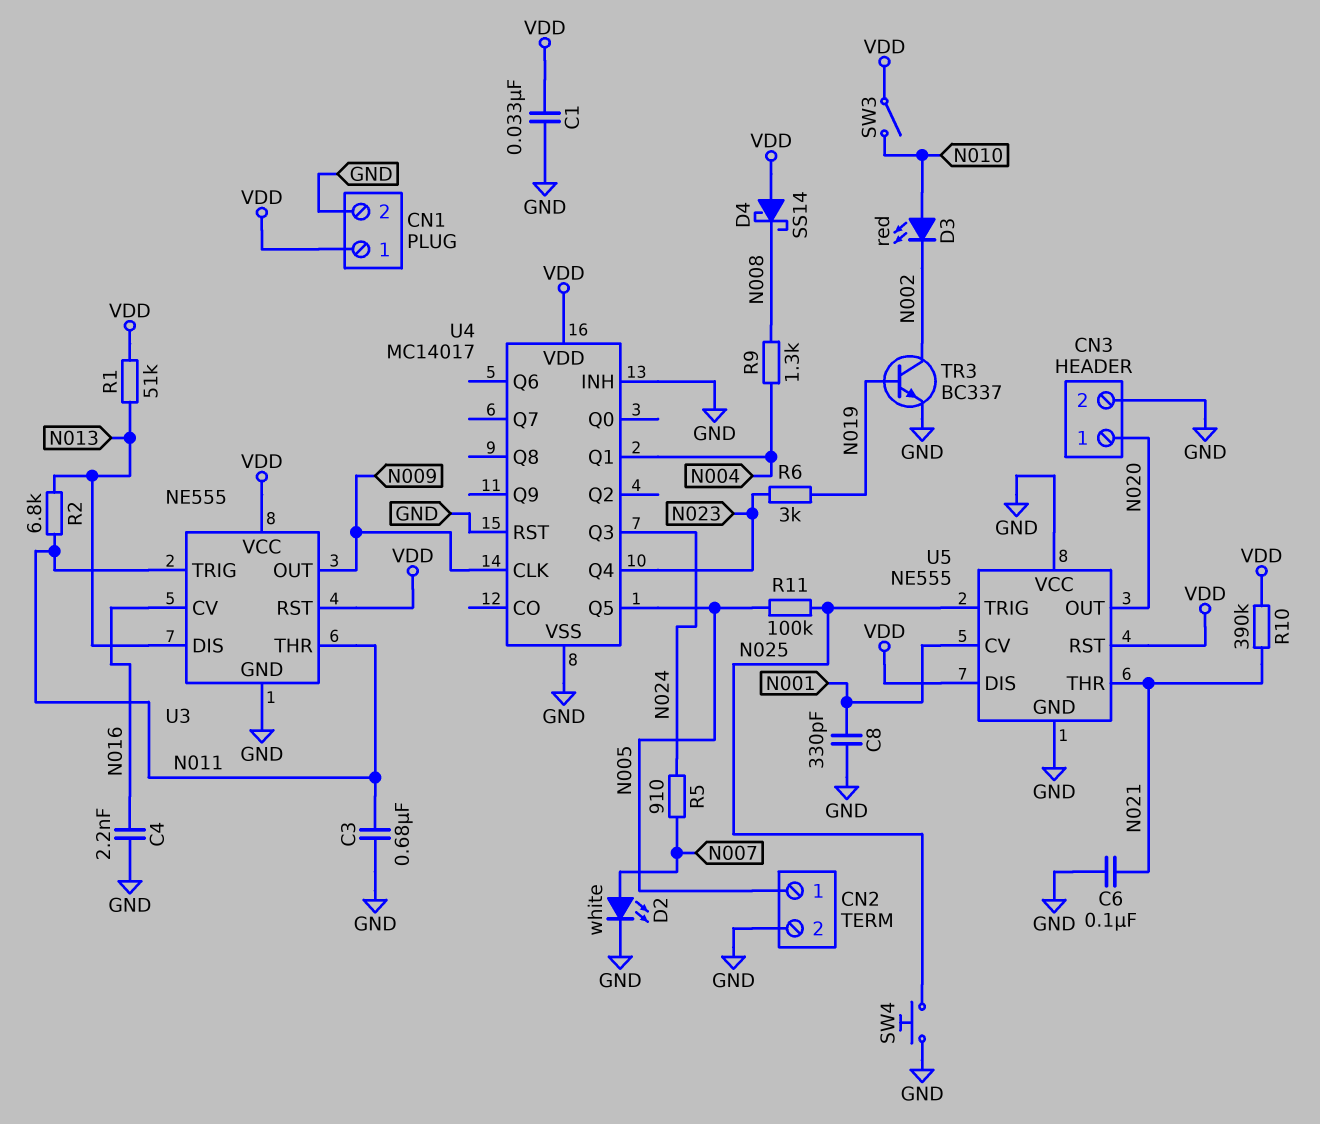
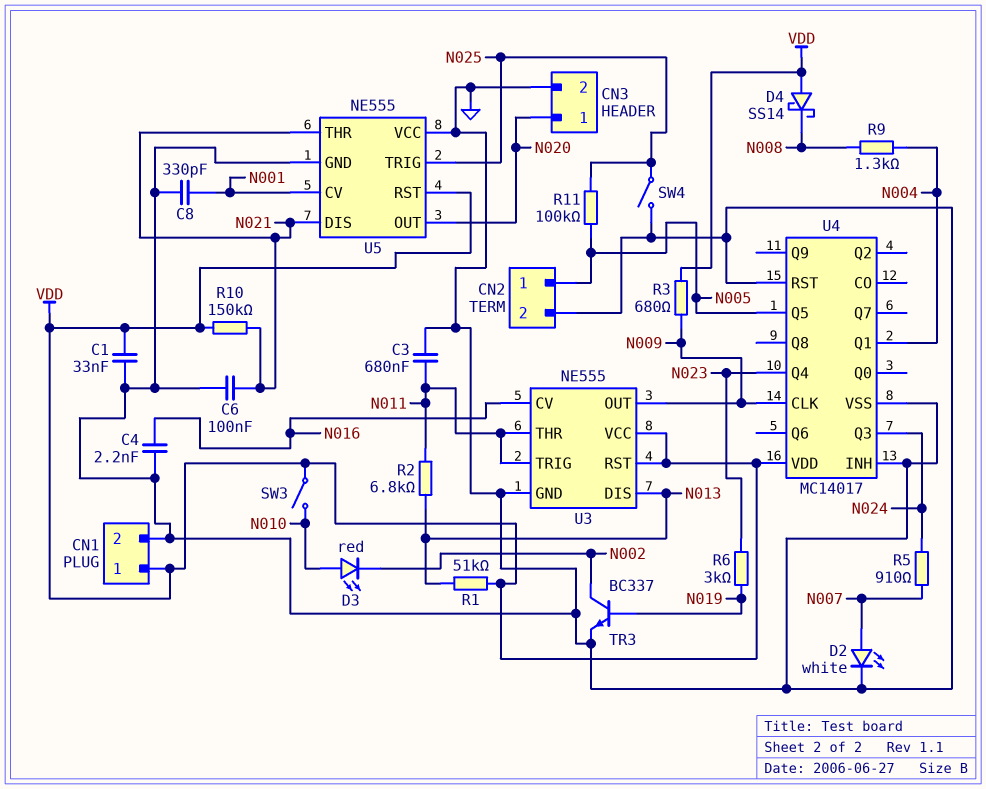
R3: none -> 680 (N009, VDD)
R10: 390k (N021, VDD) -> 150k (N021, VDD)
SW4: button (GND, N025) -> switch (GND, N025)
U5 pin DIS: VDD -> N021

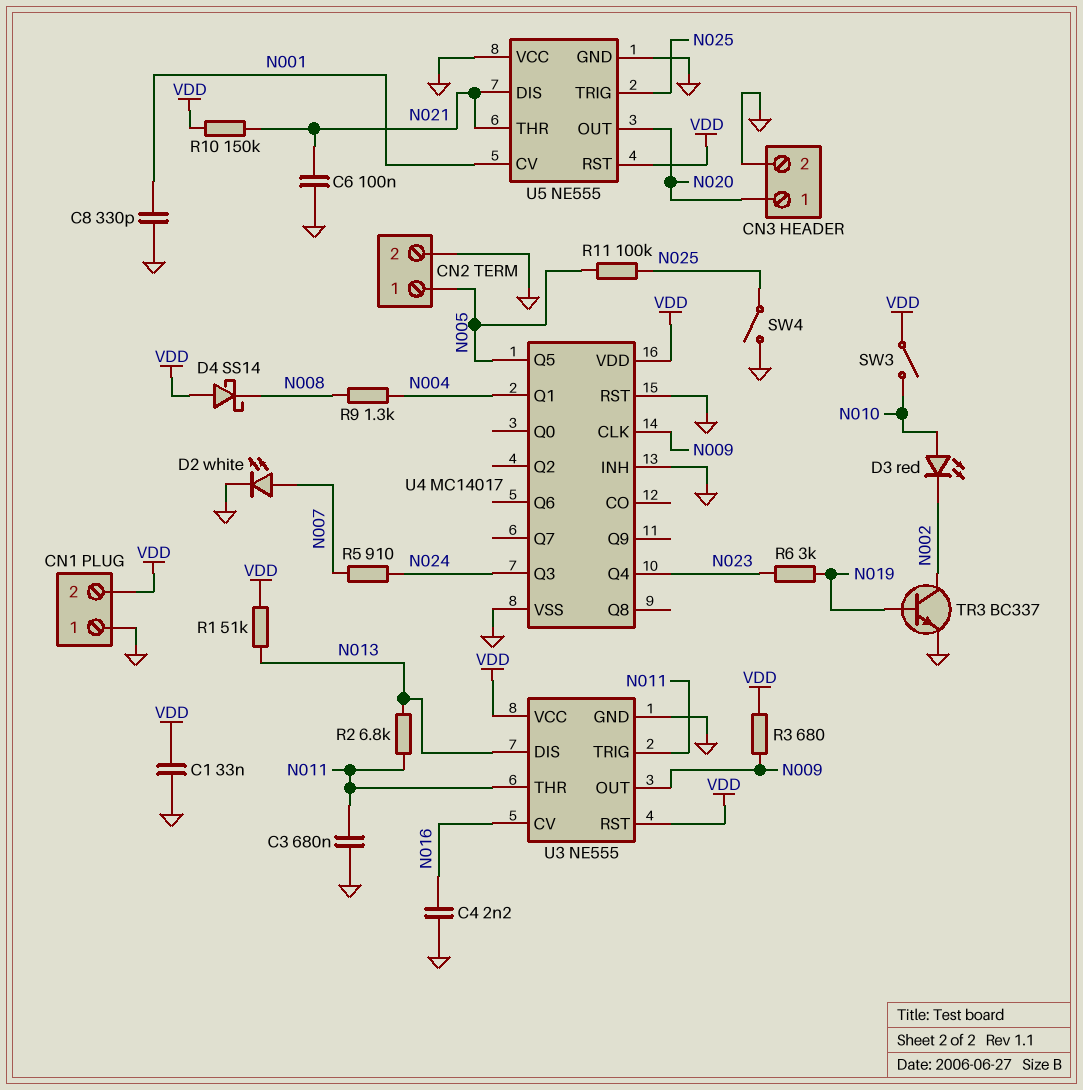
CN1 pin 1: VDD -> GND
CN1 pin 2: GND -> VDD

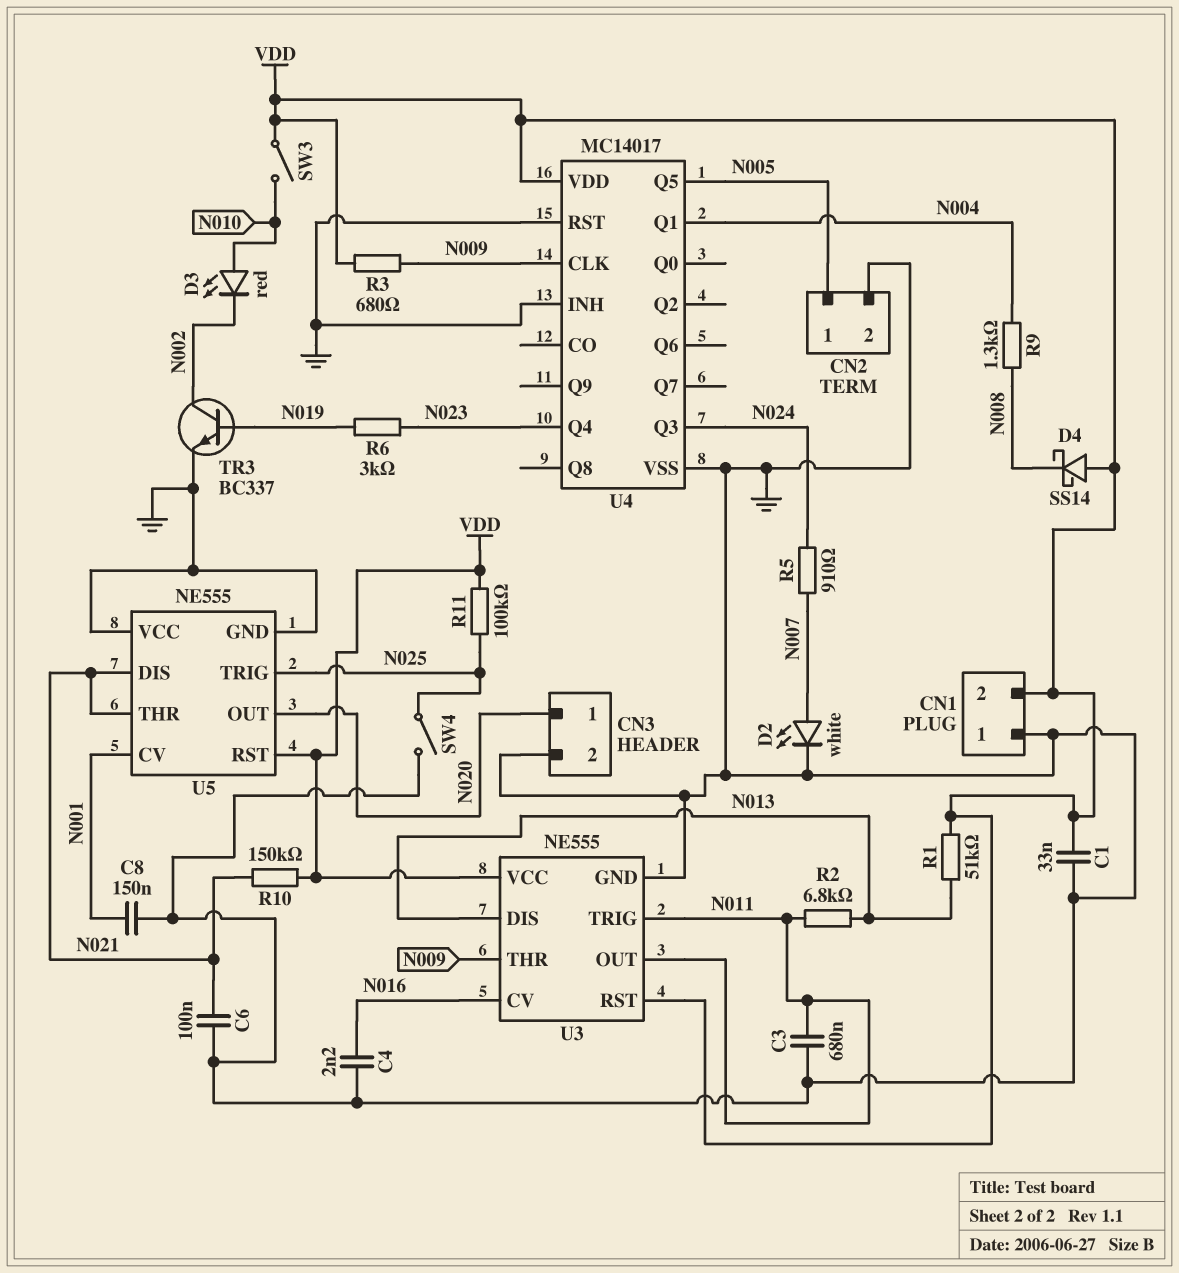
C8: 330pF (GND, N001) -> 150nF (GND, N001)
R11: 100k (N005, N025) -> 100k (N025, VDD)
U3 pin OUT: N009 -> N011
U3 pin THR: N011 -> N009

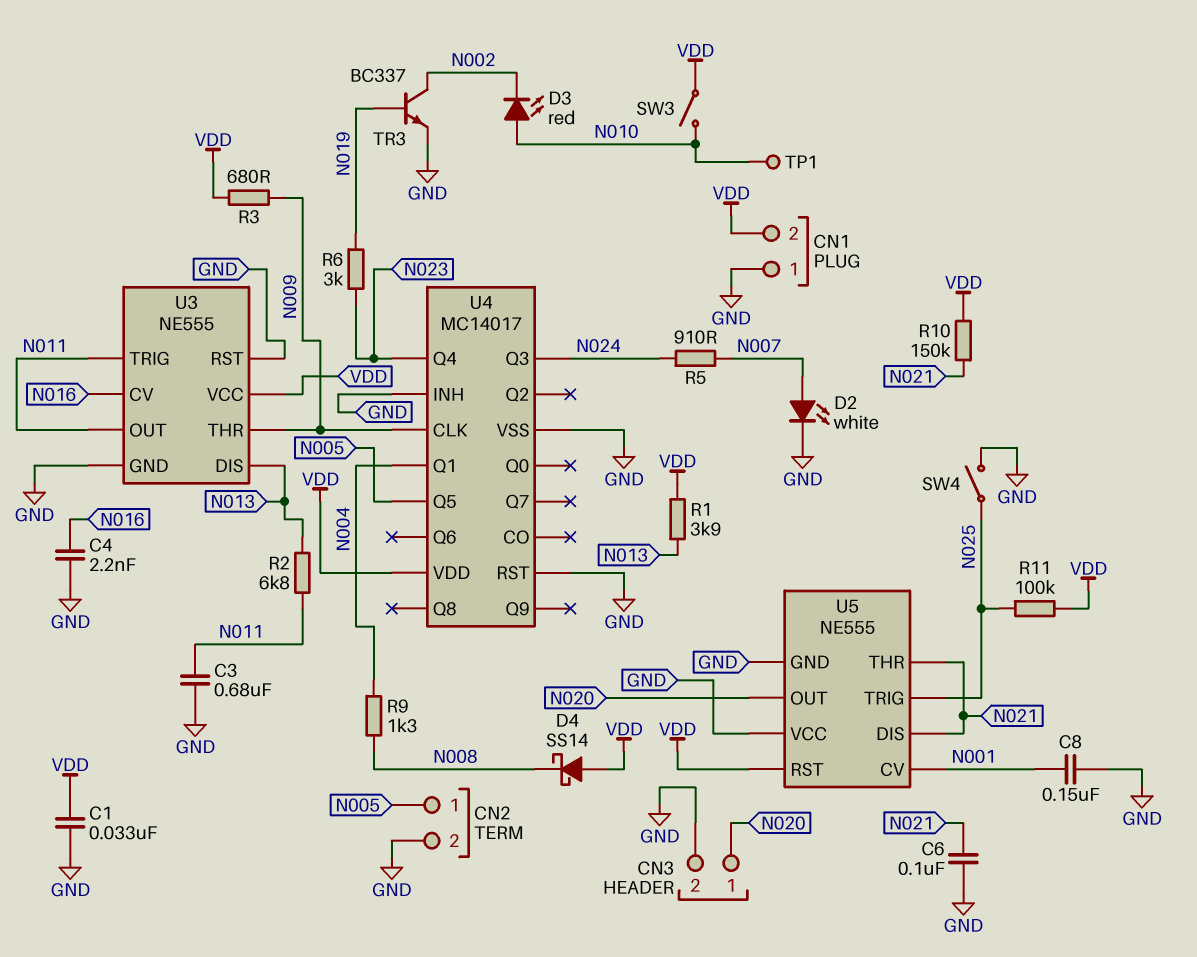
R1: 51k (N013, VDD) -> 3.9k (N013, VDD)
TP1: none -> test point (N010)
U3 pin RST: VDD -> GND

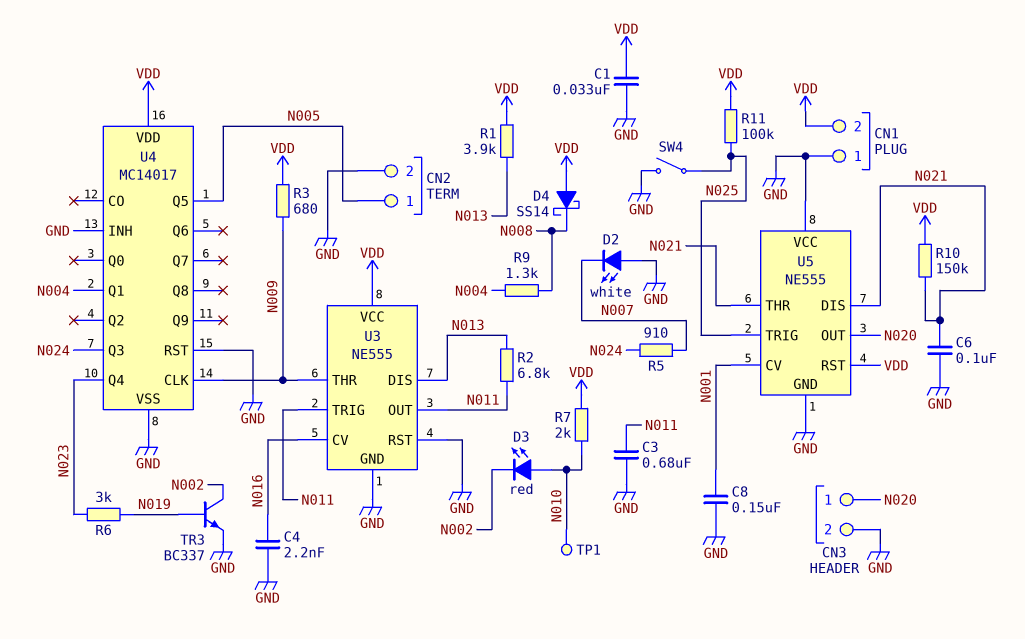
D2: LED white (A N007, K GND) -> LED white (A GND, K N007)
R7: none -> 2k (N010, VDD)
SW3: switch (N010, VDD) -> none

